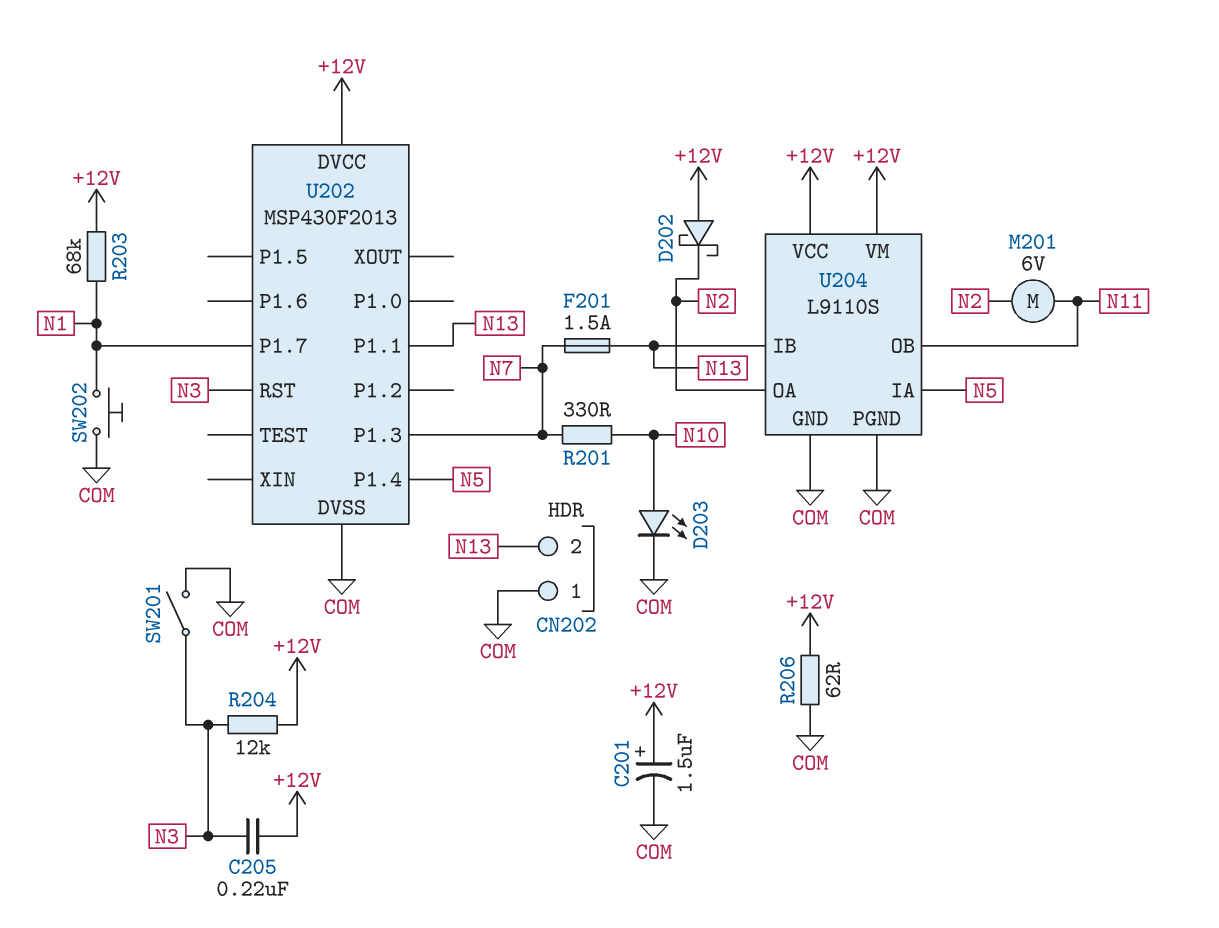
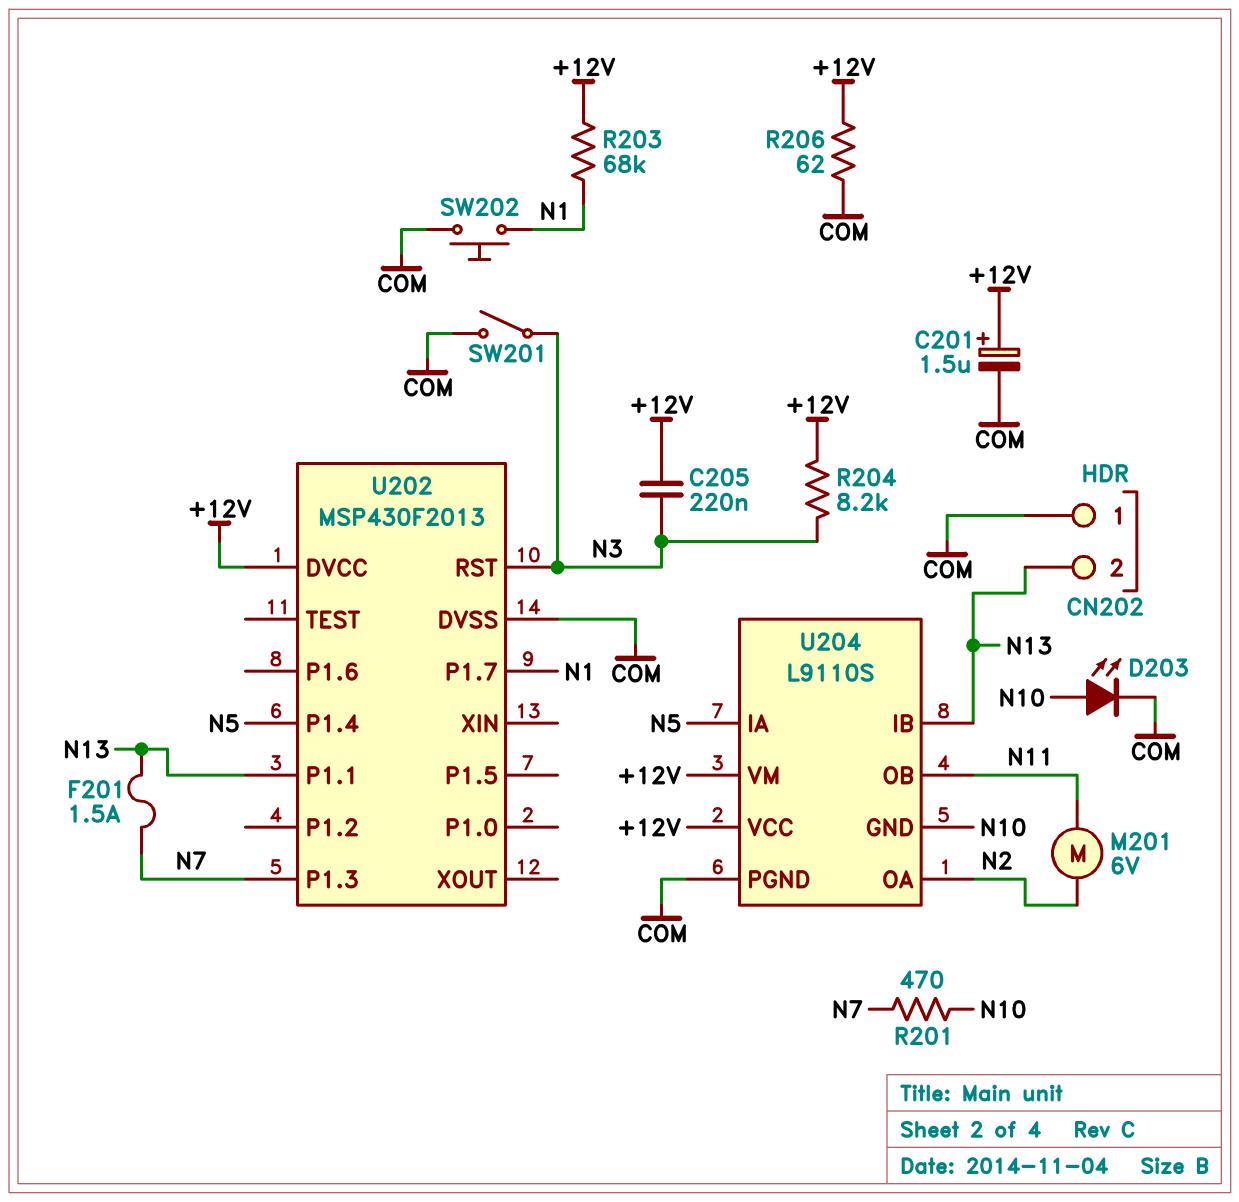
D202: schottky (A +12V, K N2) -> none
R201: 330 (N7, N10) -> 470 (N7, N10)
R204: 12k (+12V, N3) -> 8.2k (+12V, N3)
U204 pin GND: COM -> N10

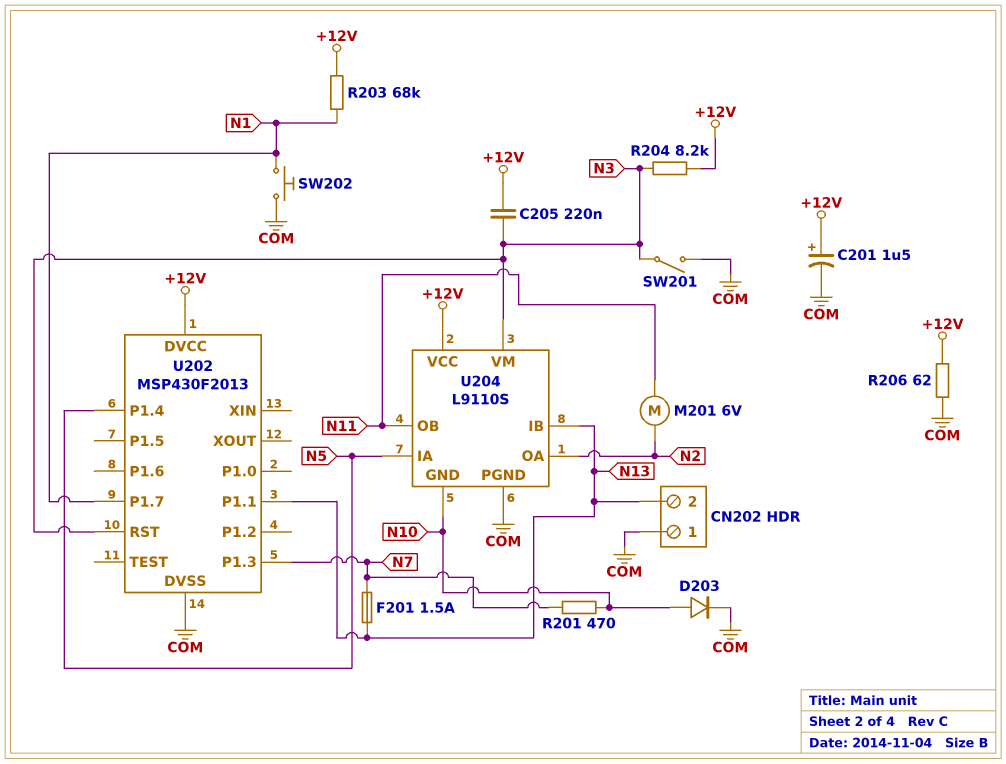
D203: LED (A N10, K COM) -> diode (A N10, K COM)
U204 pin VM: +12V -> N3

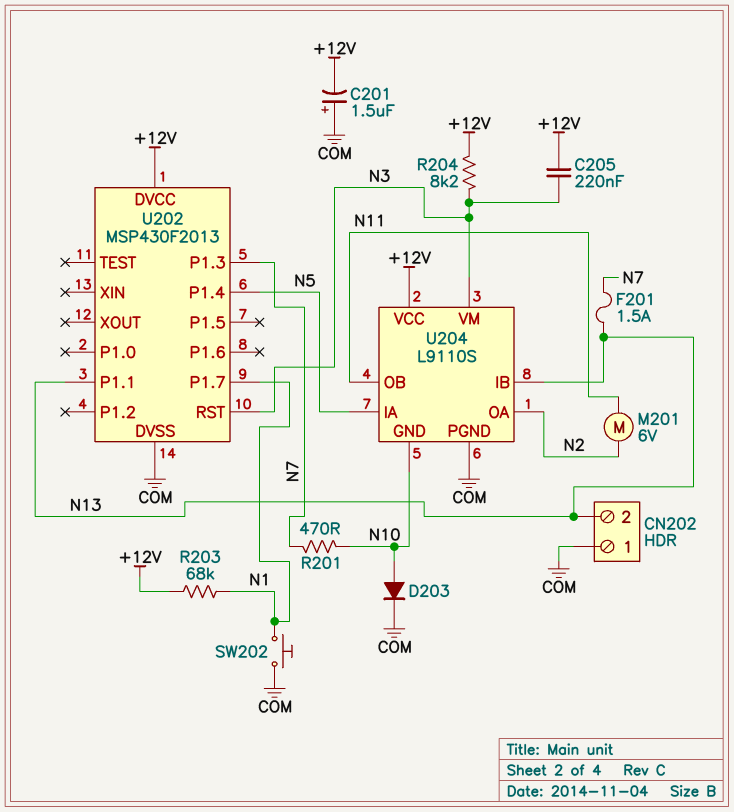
C201: 1.5uF (plus +12V, minus COM) -> 1.5uF (plus COM, minus +12V)
R206: 62 (+12V, COM) -> none
SW201: switch (COM, N3) -> none

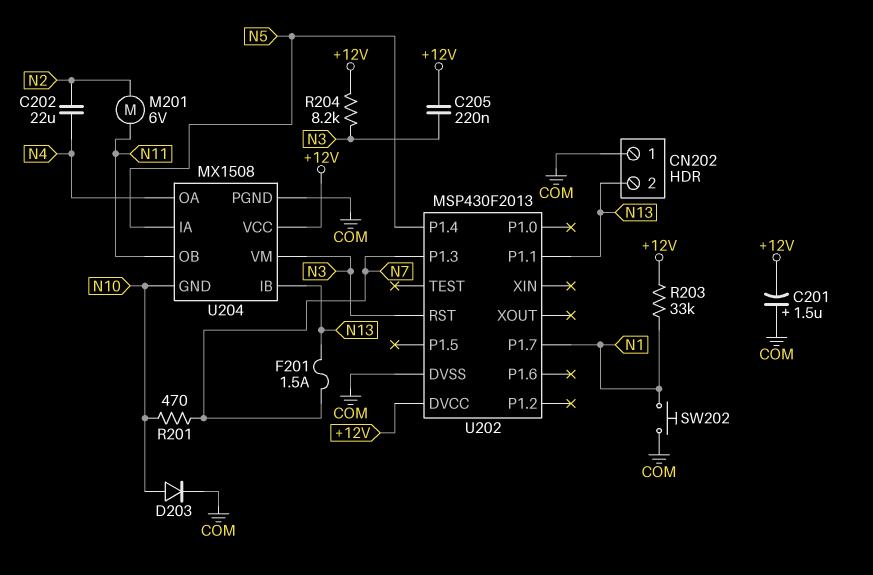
C202: none -> 22uF (N2, N4)
R203: 68k (+12V, N1) -> 33k (+12V, N1)
U204: L9110S -> MX1508
U204 pin OA: N2 -> N4

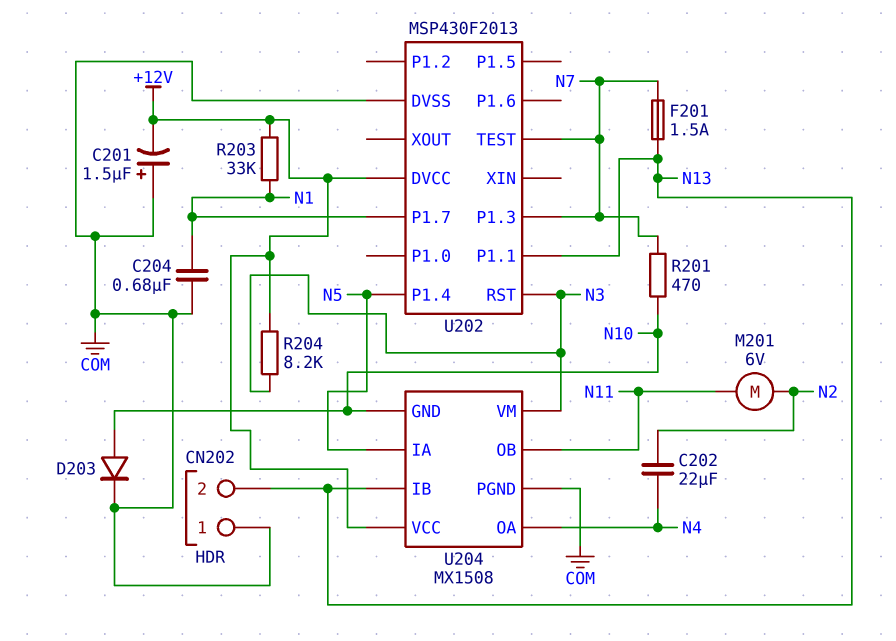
C204: none -> 680nF (COM, N1)
C205: 220nF (+12V, N3) -> none
SW202: button (COM, N1) -> none
U202 pin TEST: none -> N7

